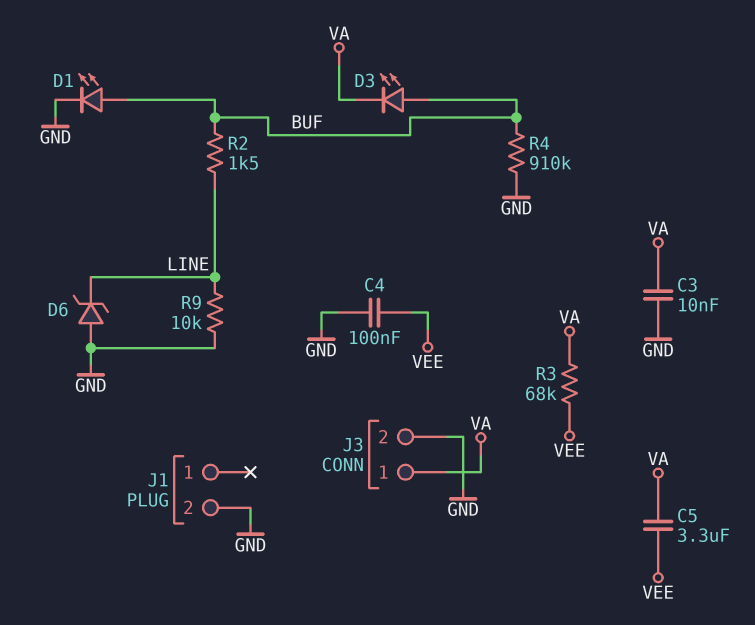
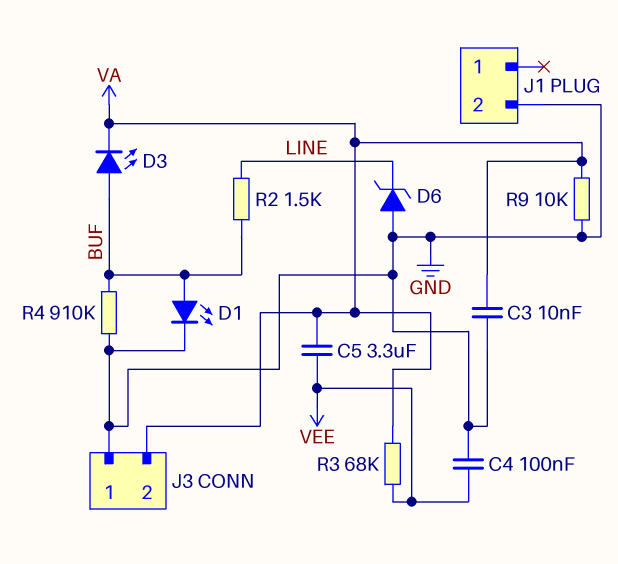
J3 pin 1: VA -> GND
J3 pin 2: GND -> VA
R9: 10k (GND, LINE) -> 10k (GND, VA)

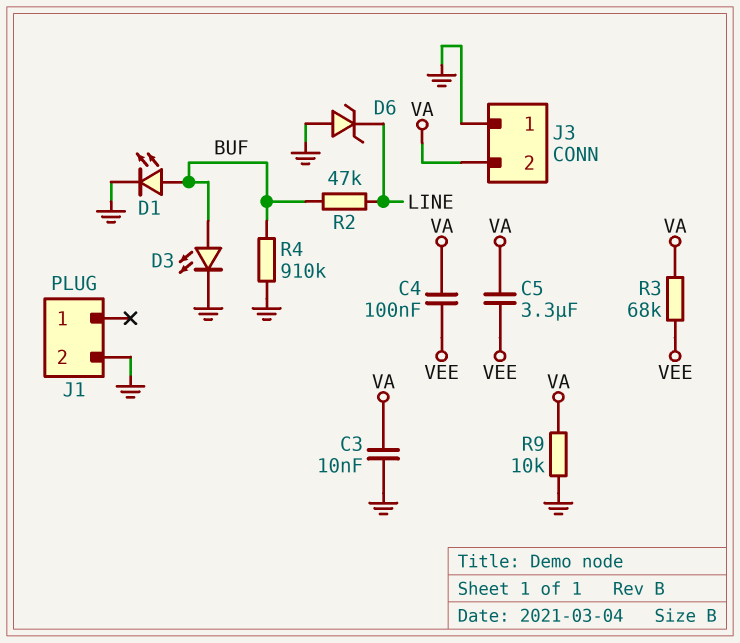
C4: 100nF (GND, VEE) -> 100nF (VA, VEE)
D3: LED (A BUF, K VA) -> LED (A BUF, K GND)
R2: 1.5k (BUF, LINE) -> 47k (BUF, LINE)

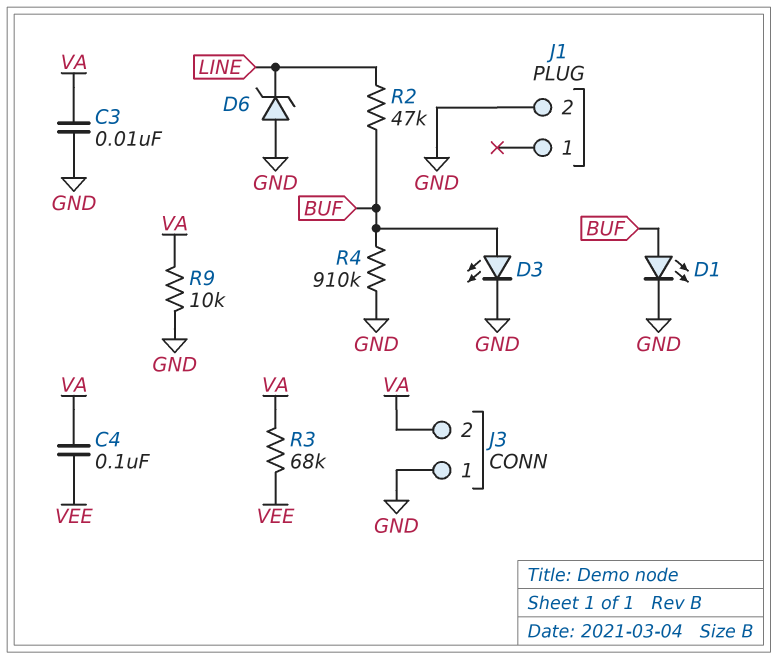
C5: 3.3uF (VA, VEE) -> none

